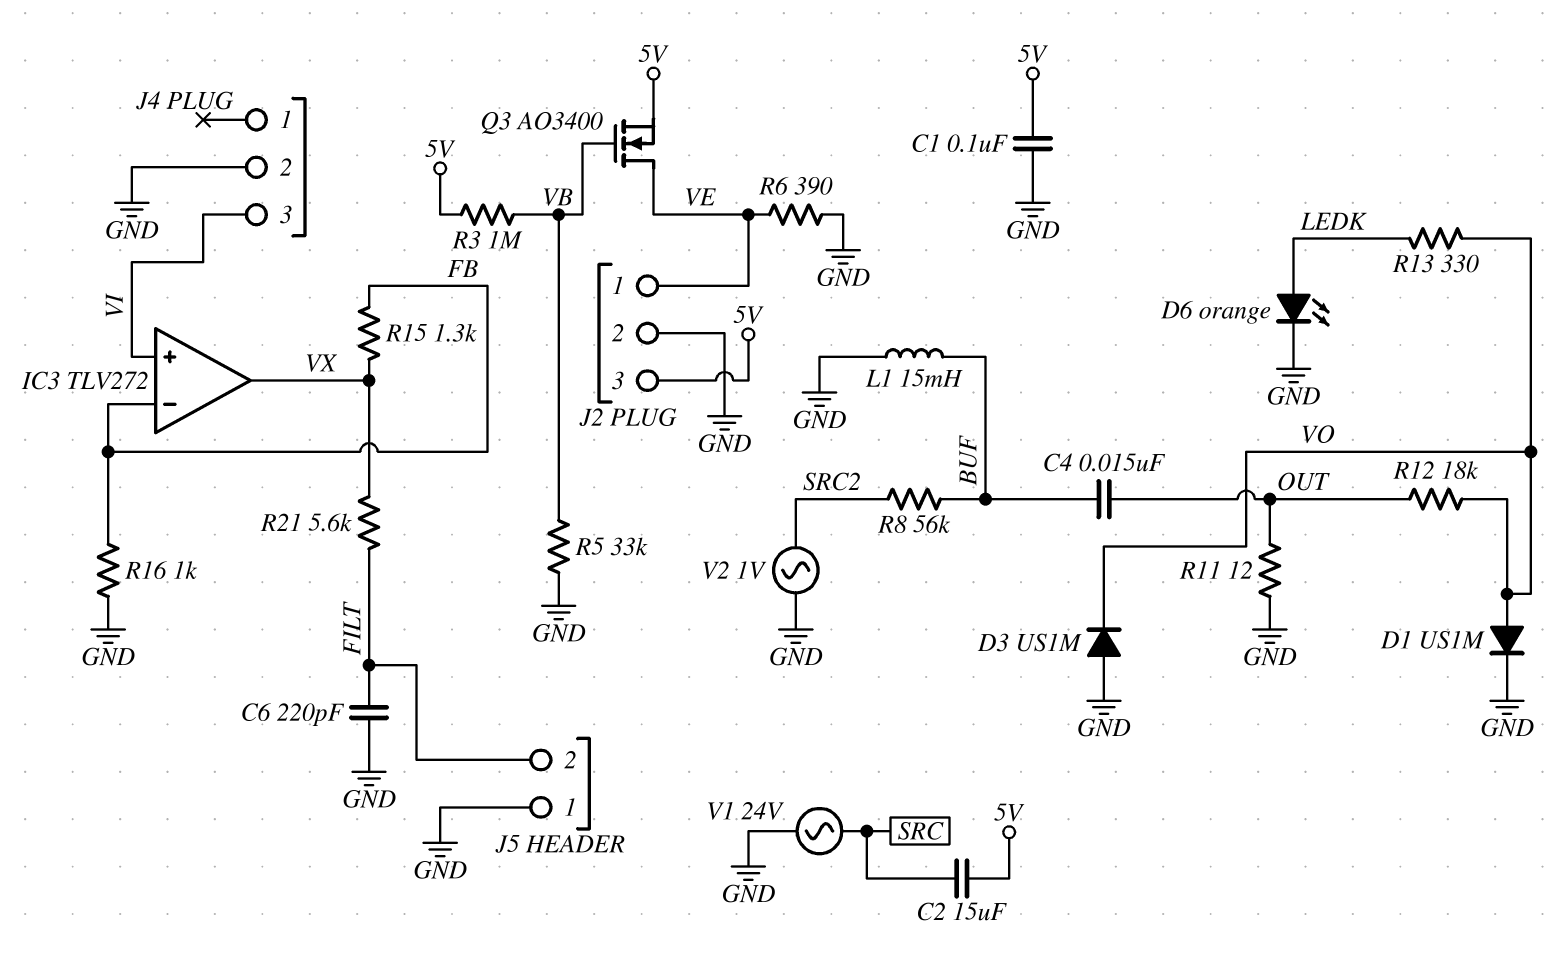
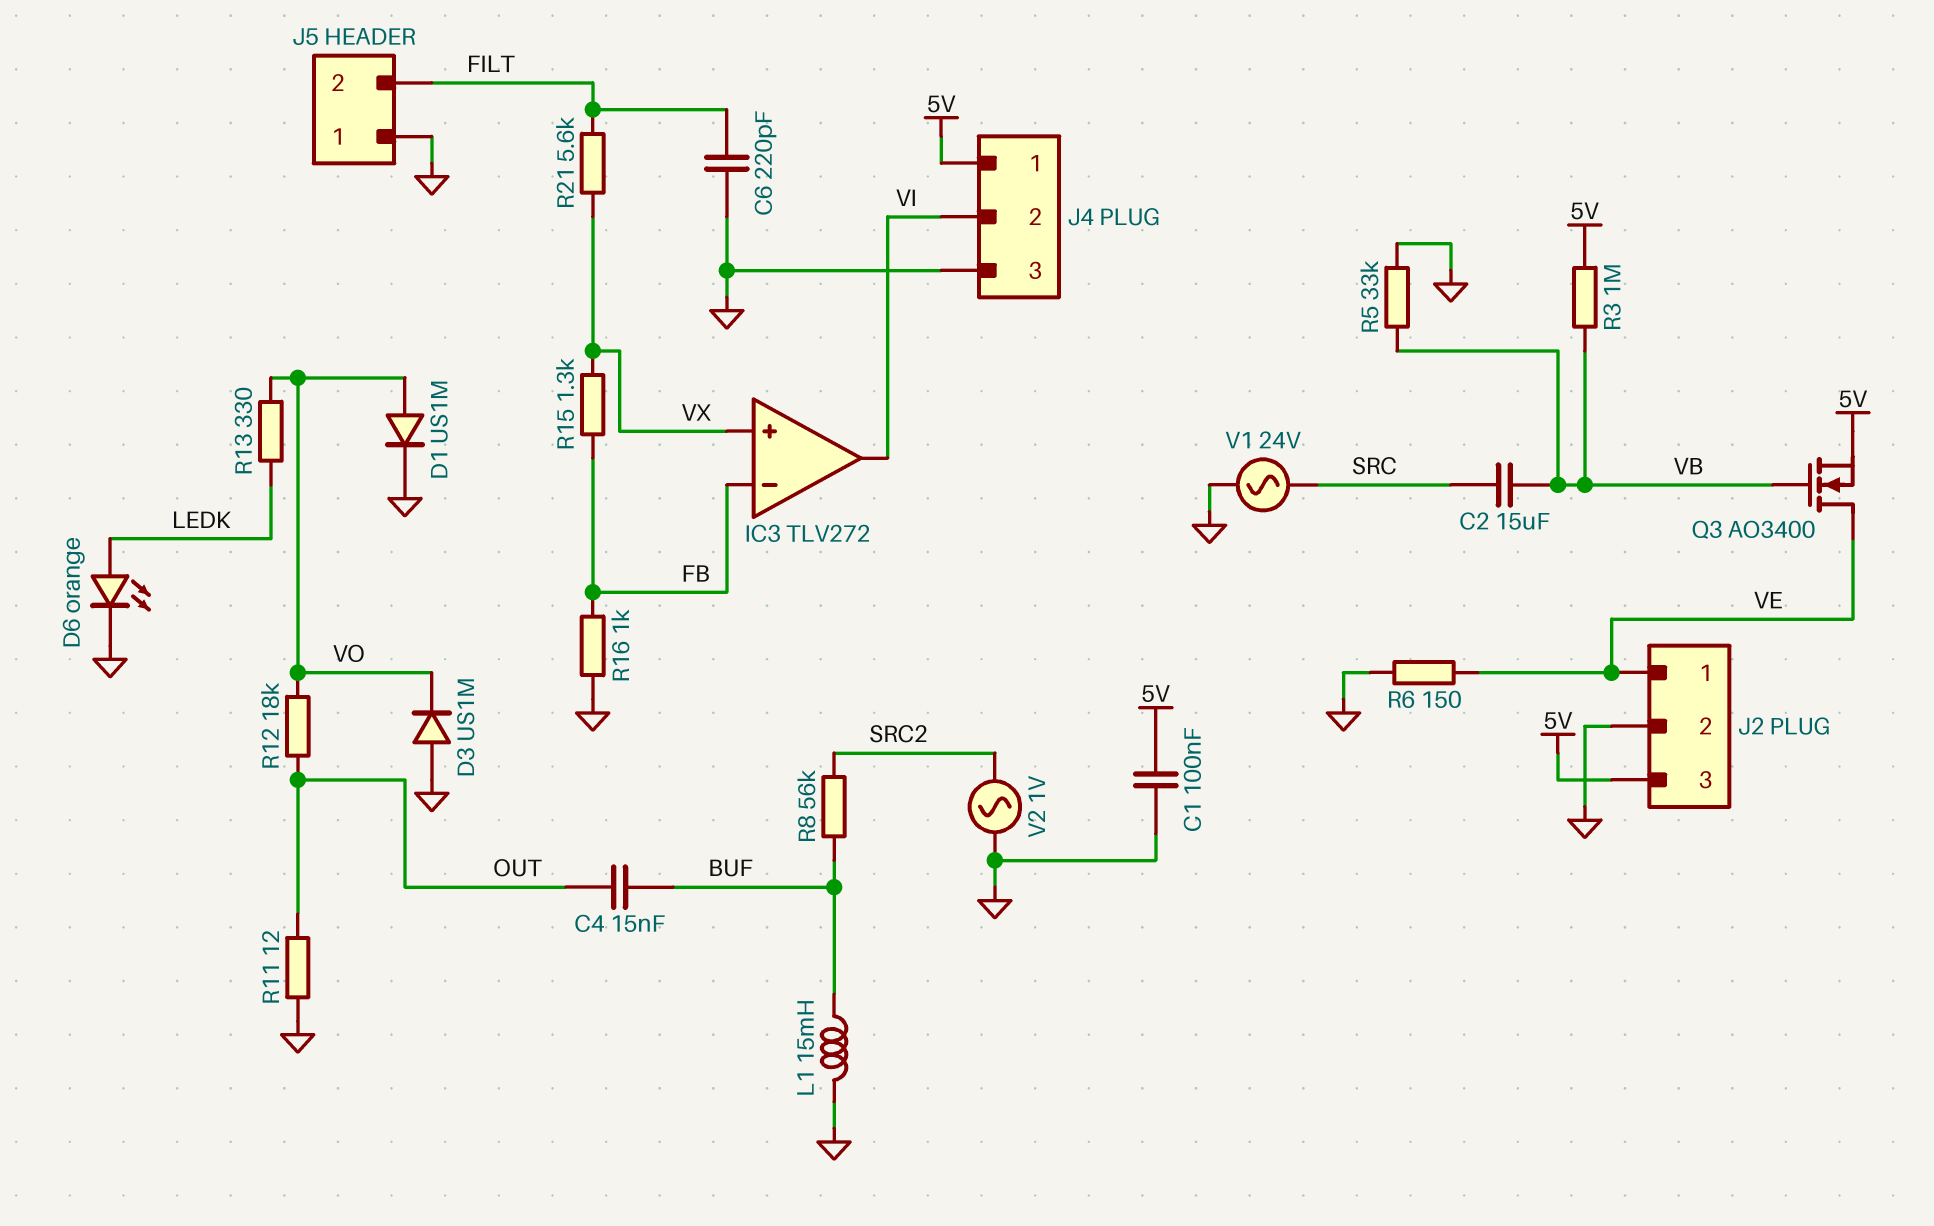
C2: 15uF (5V, SRC) -> 15uF (SRC, VB)
IC3 pin in+: VI -> VX
IC3 pin out: VX -> VI
J4 pin 1: none -> 5V
J4 pin 2: GND -> VI
J4 pin 3: VI -> GND
R6: 390 (GND, VE) -> 150 (GND, VE)

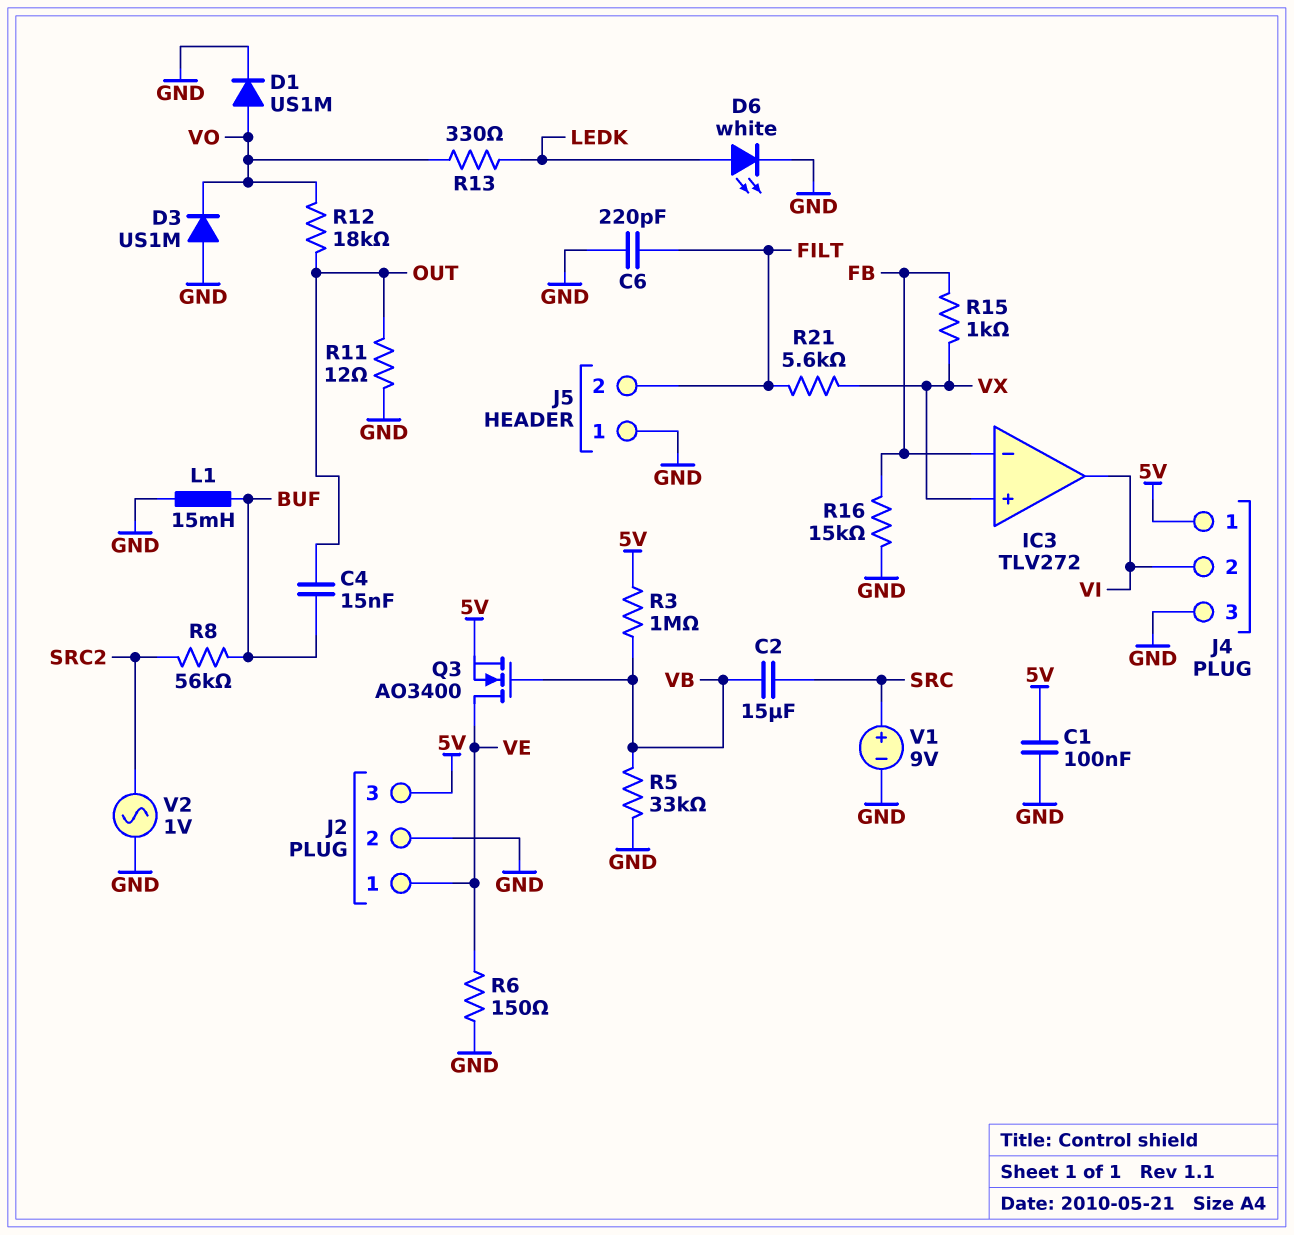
D6: LED orange (A LEDK, K GND) -> LED white (A LEDK, K GND)
R15: 1.3k (FB, VX) -> 1k (FB, VX)
R16: 1k (FB, GND) -> 15k (FB, GND)
V1: AC 24V (GND, SRC) -> 9V (plus SRC, minus GND)

